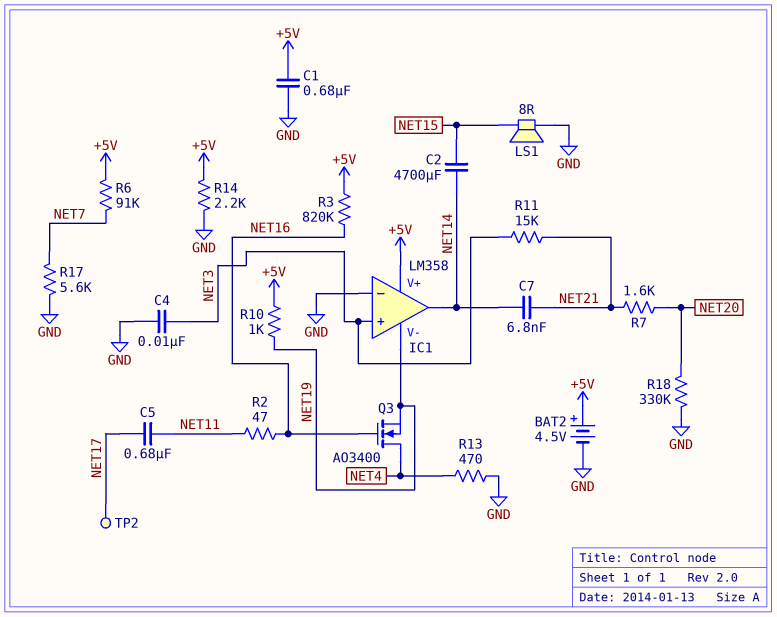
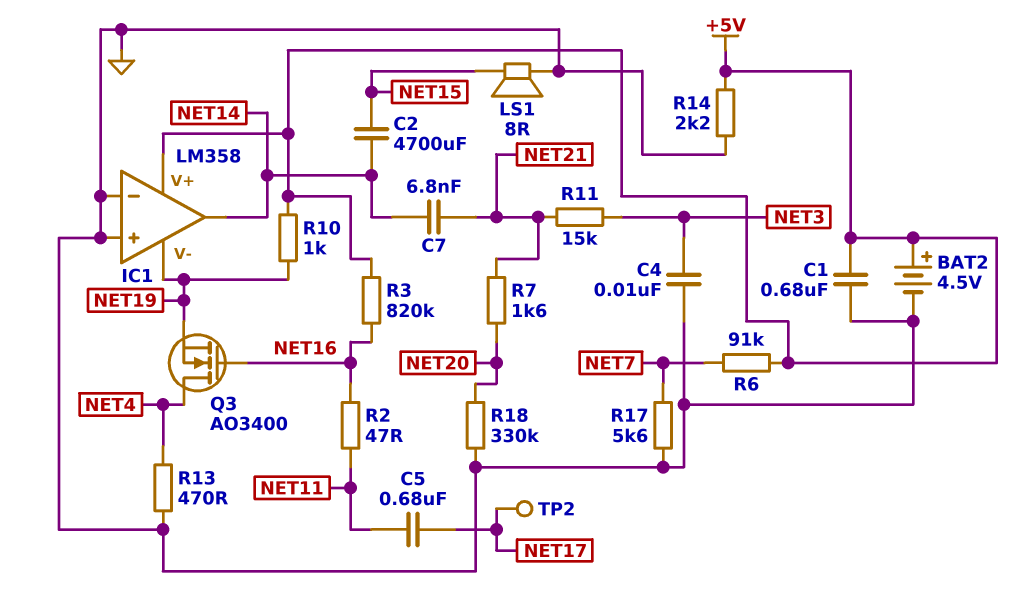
IC1 pin in+: NET3 -> GND

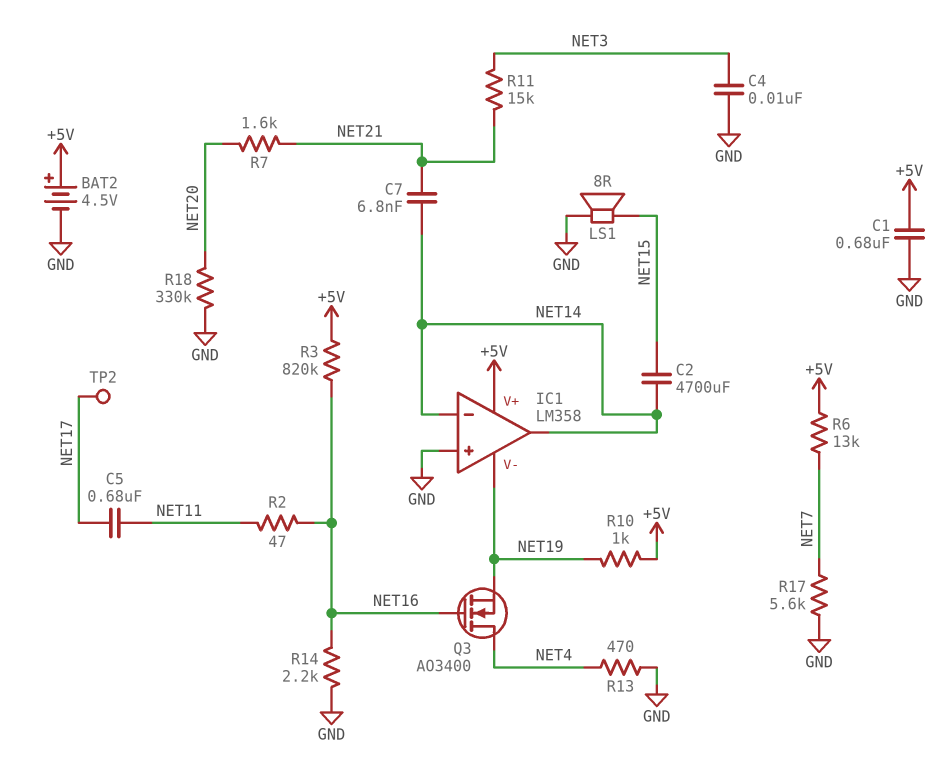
IC1 pin in-: GND -> NET14
R6: 91k (+5V, NET7) -> 13k (+5V, NET7)
R14: 2.2k (+5V, GND) -> 2.2k (GND, NET16)

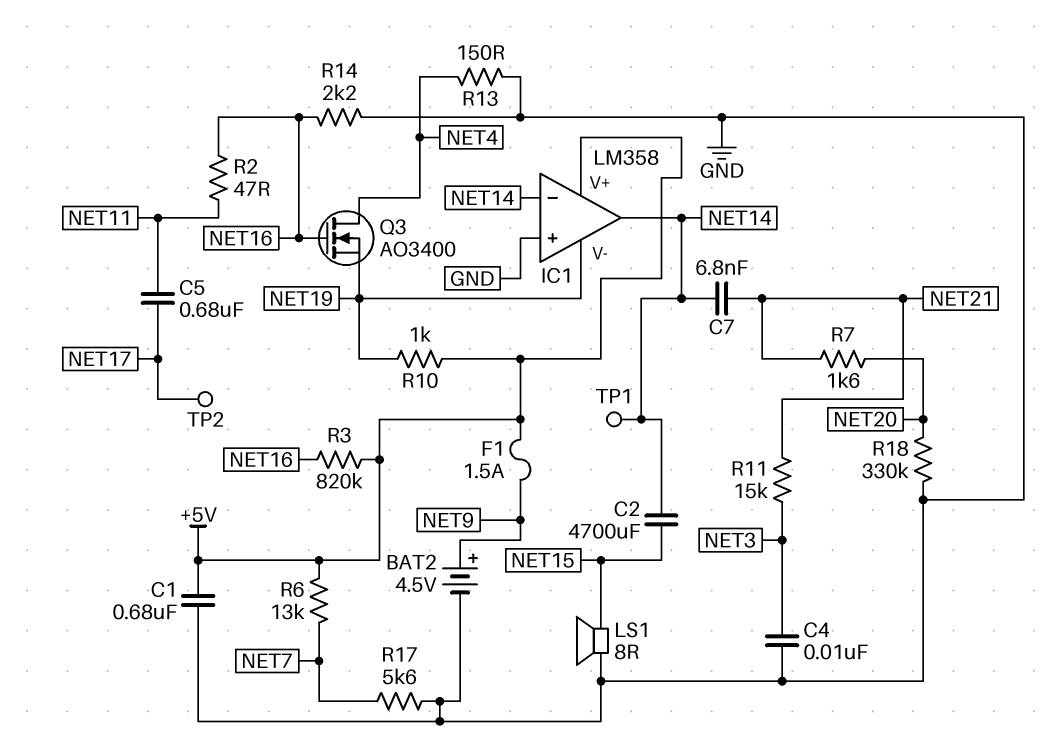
BAT2: 4.5V (plus +5V, minus GND) -> 4.5V (plus NET9, minus GND)
F1: none -> 1.5A (+5V, NET9)
R13: 470 (GND, NET4) -> 150 (GND, NET4)
TP1: none -> test point (NET14)

